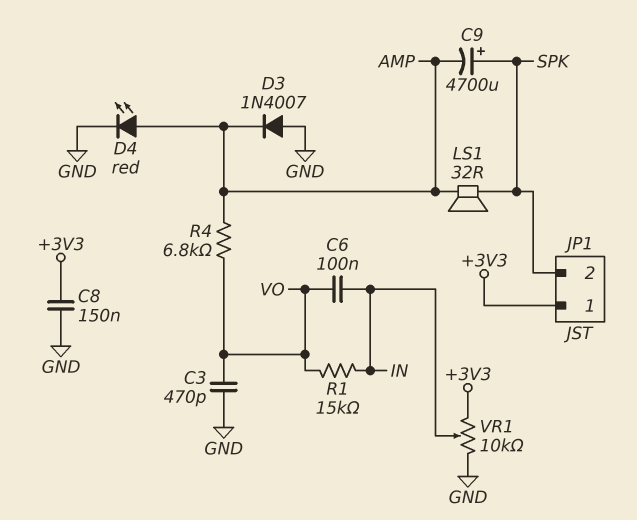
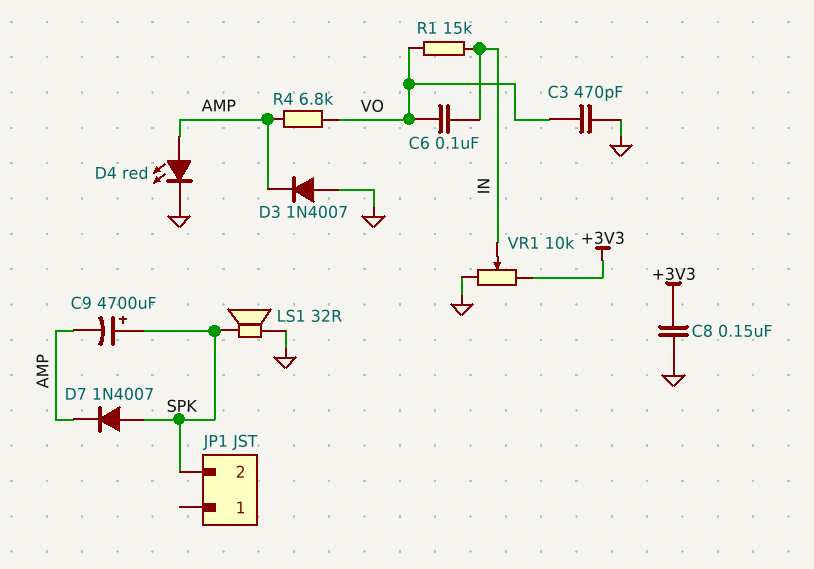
D7: none -> diode 1N4007 (A SPK, K AMP)
JP1 pin 1: +3V3 -> none
LS1: speaker 32R (AMP, SPK) -> speaker 32R (GND, SPK)

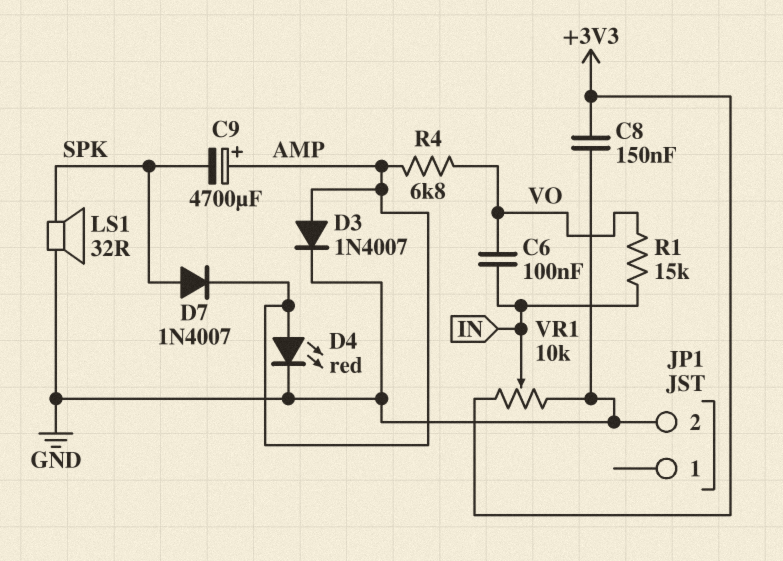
C3: 470pF (GND, VO) -> none
C9: 4700uF (plus SPK, minus AMP) -> 4700uF (plus AMP, minus SPK)
D3: diode 1N4007 (A GND, K AMP) -> diode 1N4007 (A AMP, K GND)
JP1 pin 2: SPK -> GND

